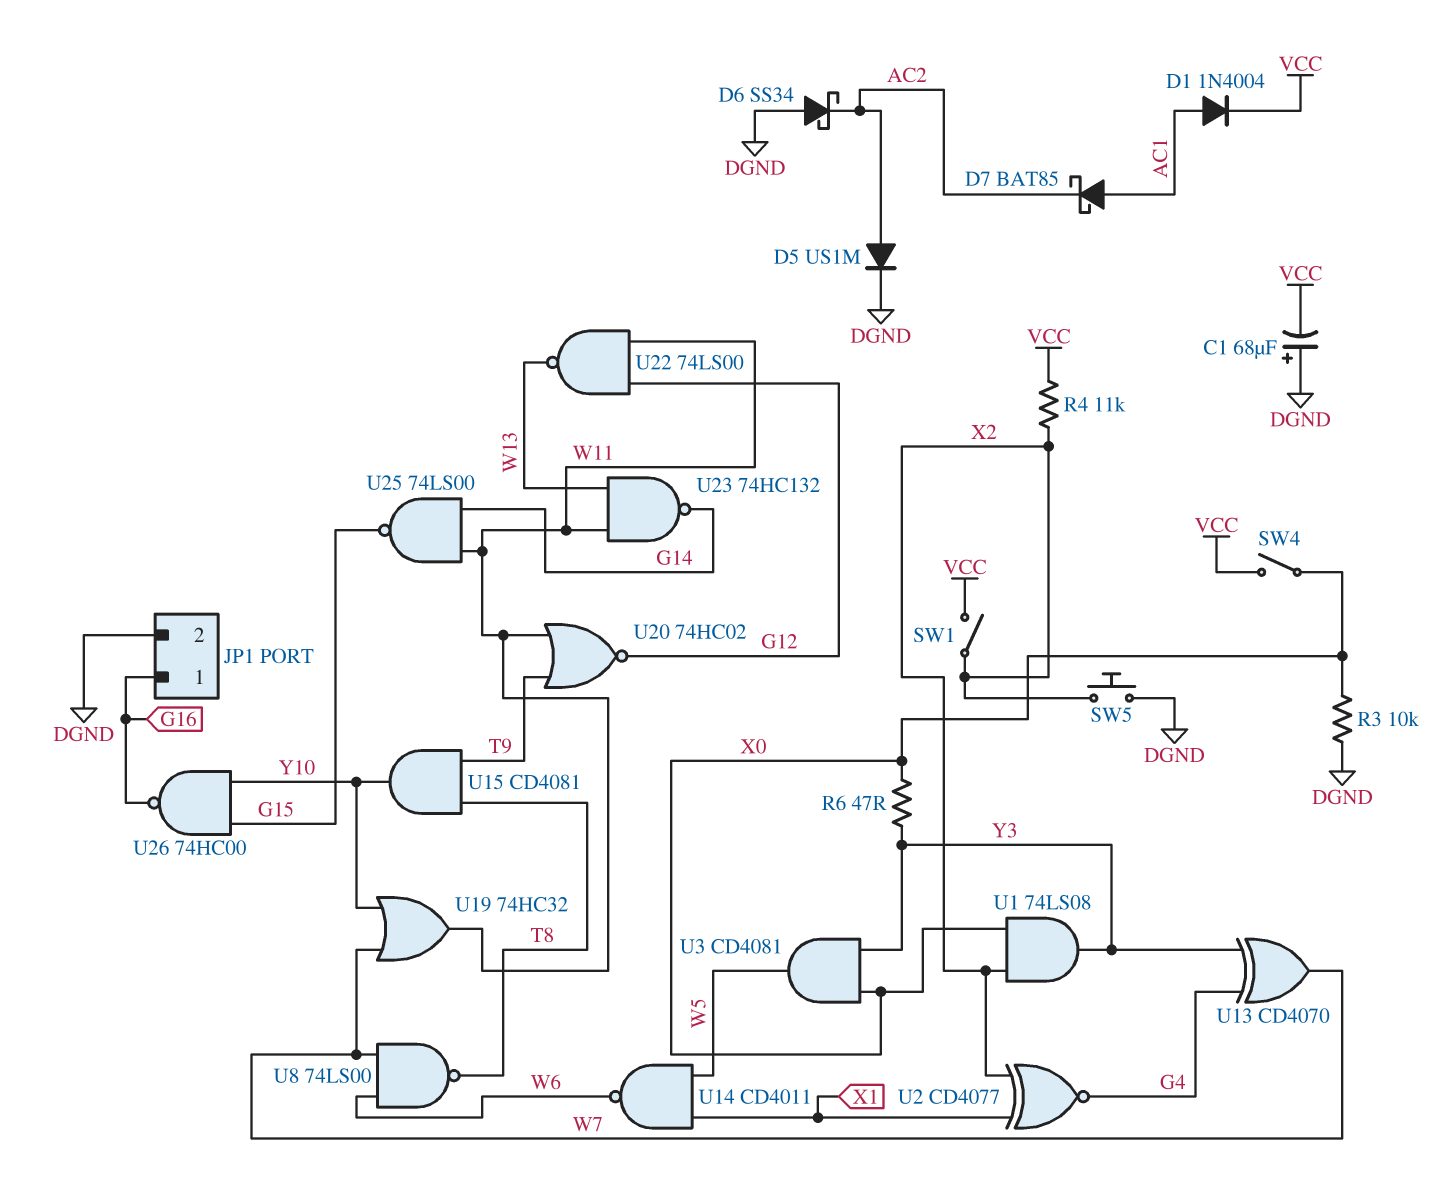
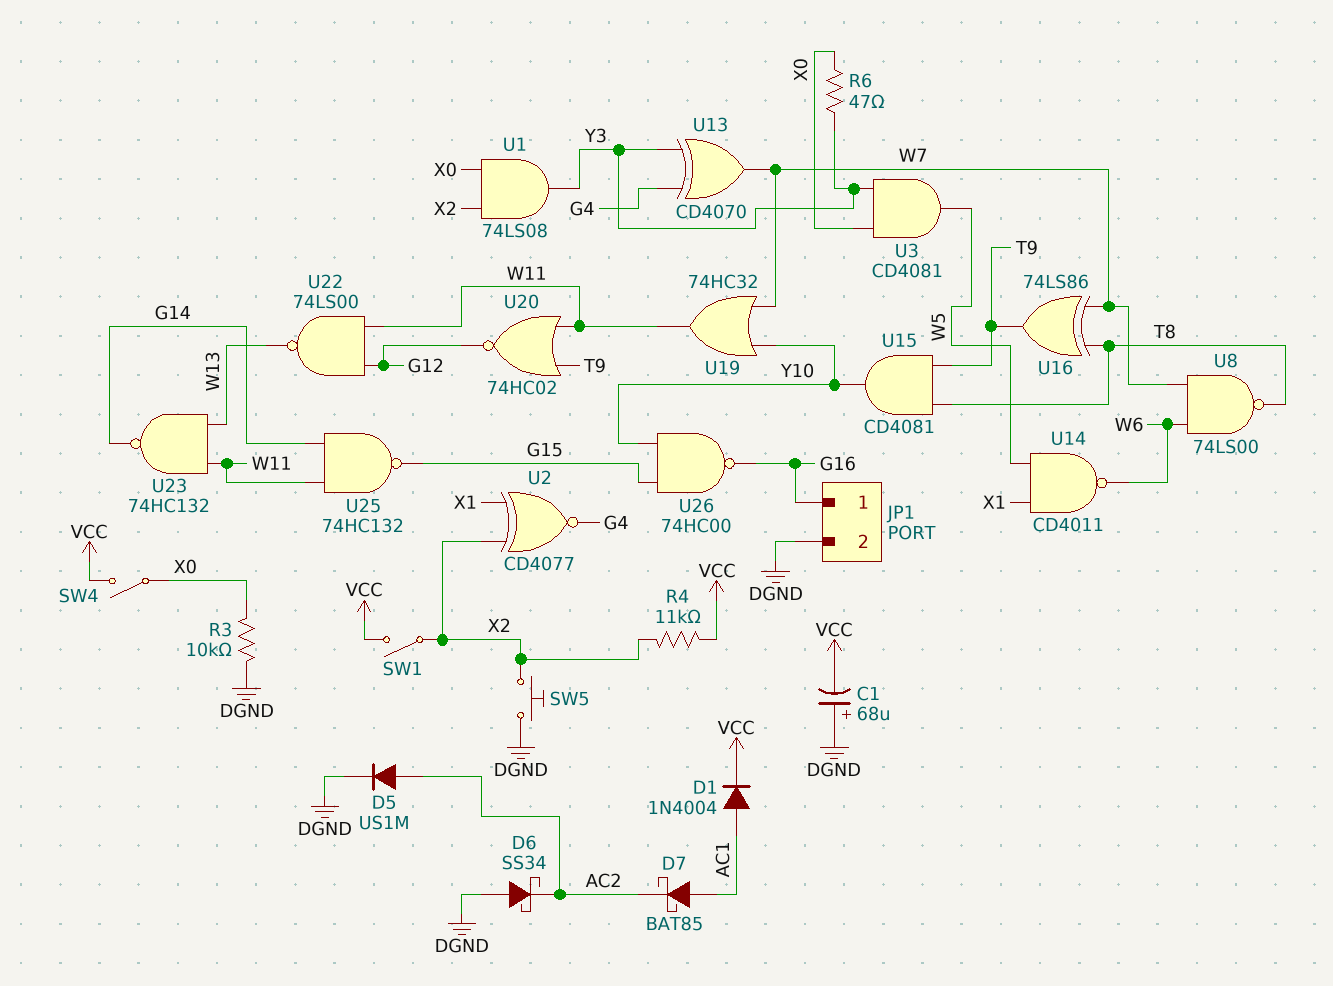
U16: none -> XOR 74LS86 (in T8, in W7, out T9)
U25: NAND 74LS00 (in G14, in W11, out G15) -> NAND 74HC132 (in G14, in W11, out G15)

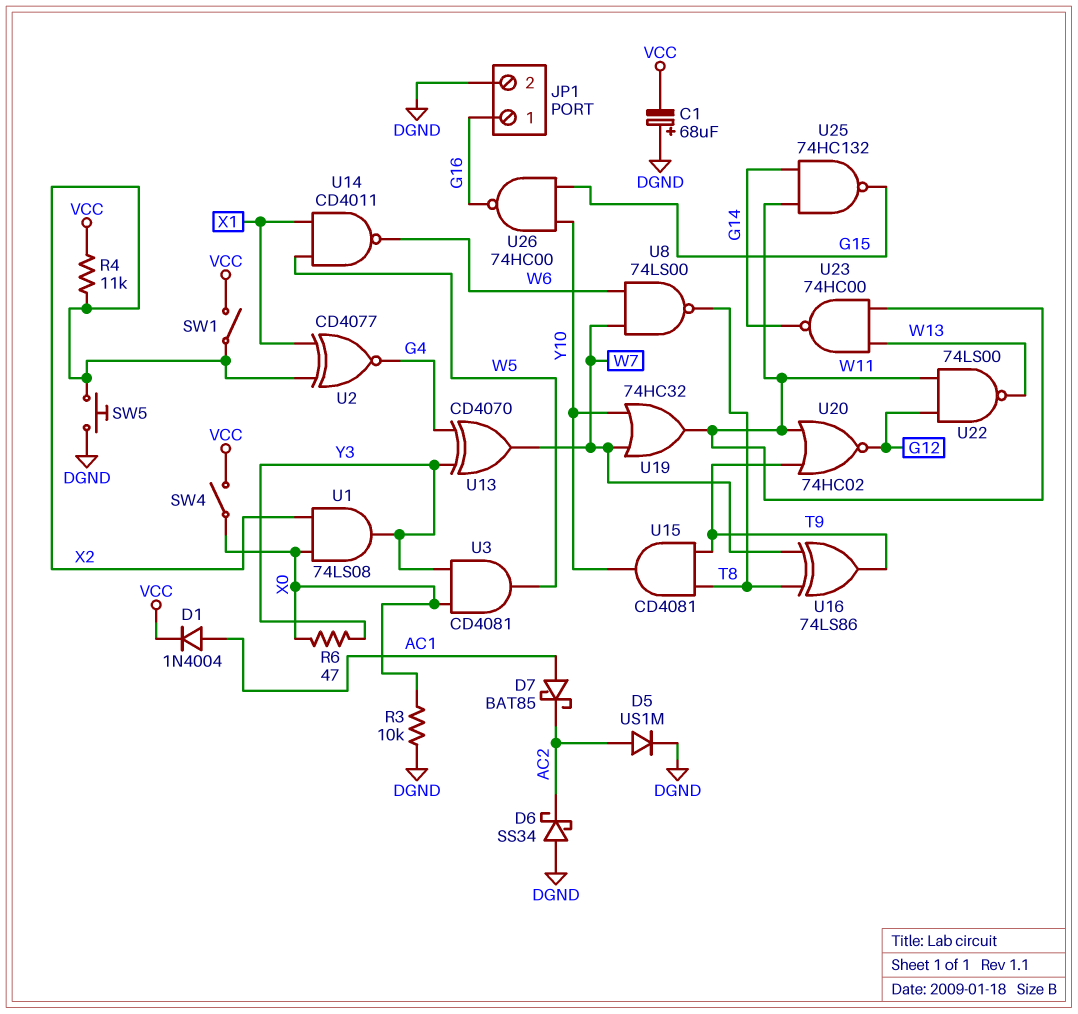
U23: NAND 74HC132 (in W11, in W13, out G14) -> NAND 74HC00 (in W11, in W13, out G14)

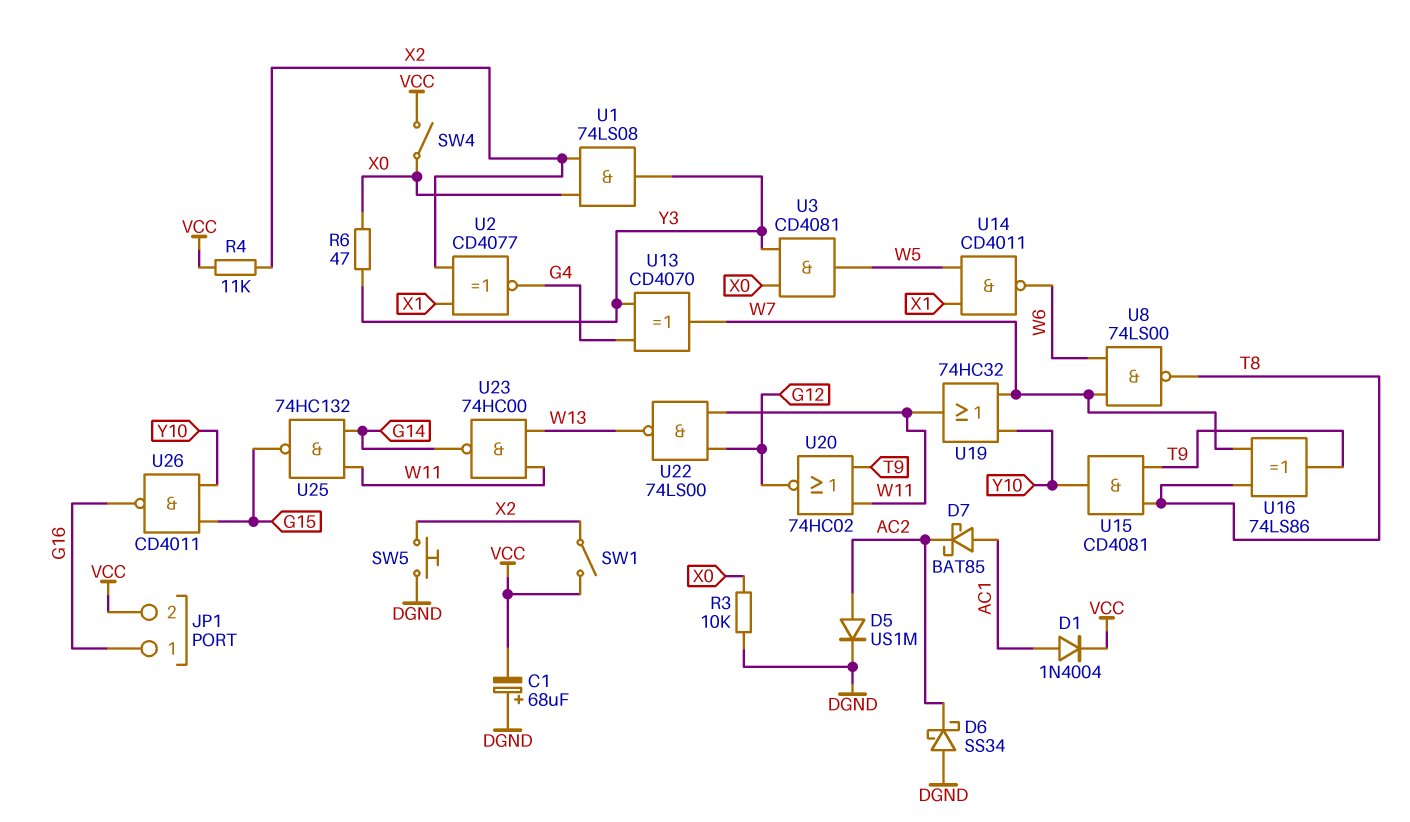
JP1 pin 2: DGND -> VCC
U26: NAND 74HC00 (in G15, in Y10, out G16) -> NAND CD4011 (in G15, in Y10, out G16)

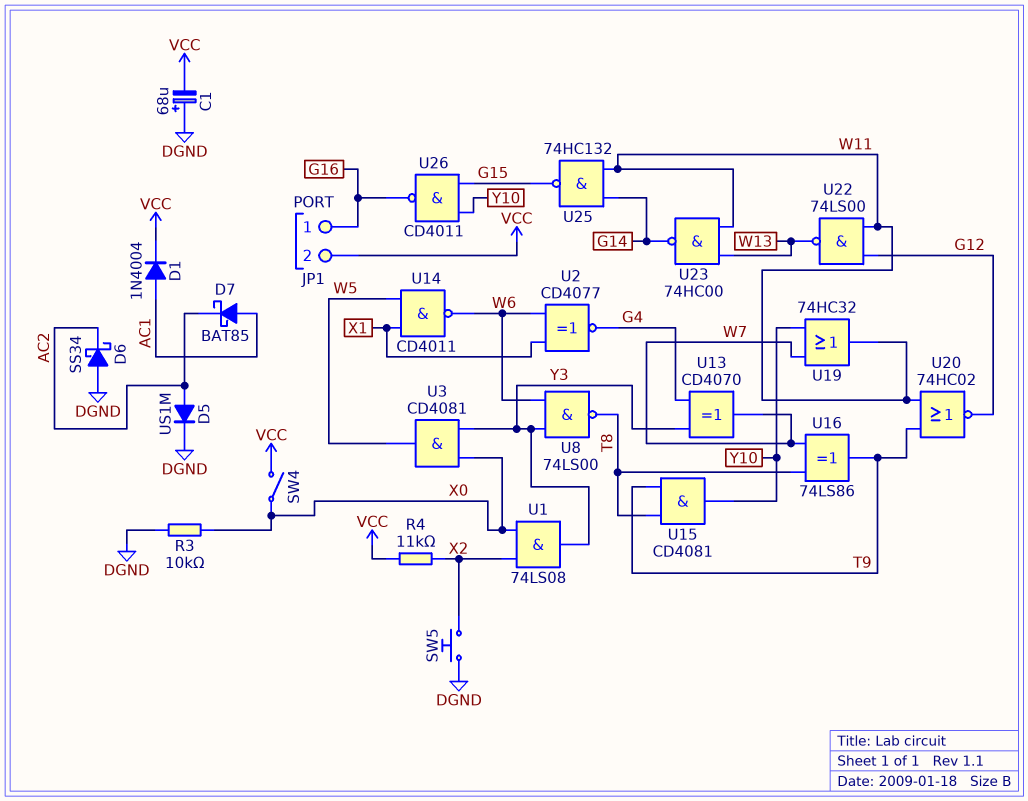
R6: 47 (X0, Y3) -> none
SW1: switch (VCC, X2) -> none
U2: XNOR CD4077 (in X1, in X2, out G4) -> XNOR CD4077 (in W6, in X1, out G4)
U8: NAND 74LS00 (in W6, in W7, out T8) -> NAND 74LS00 (in W6, in Y3, out T8)

